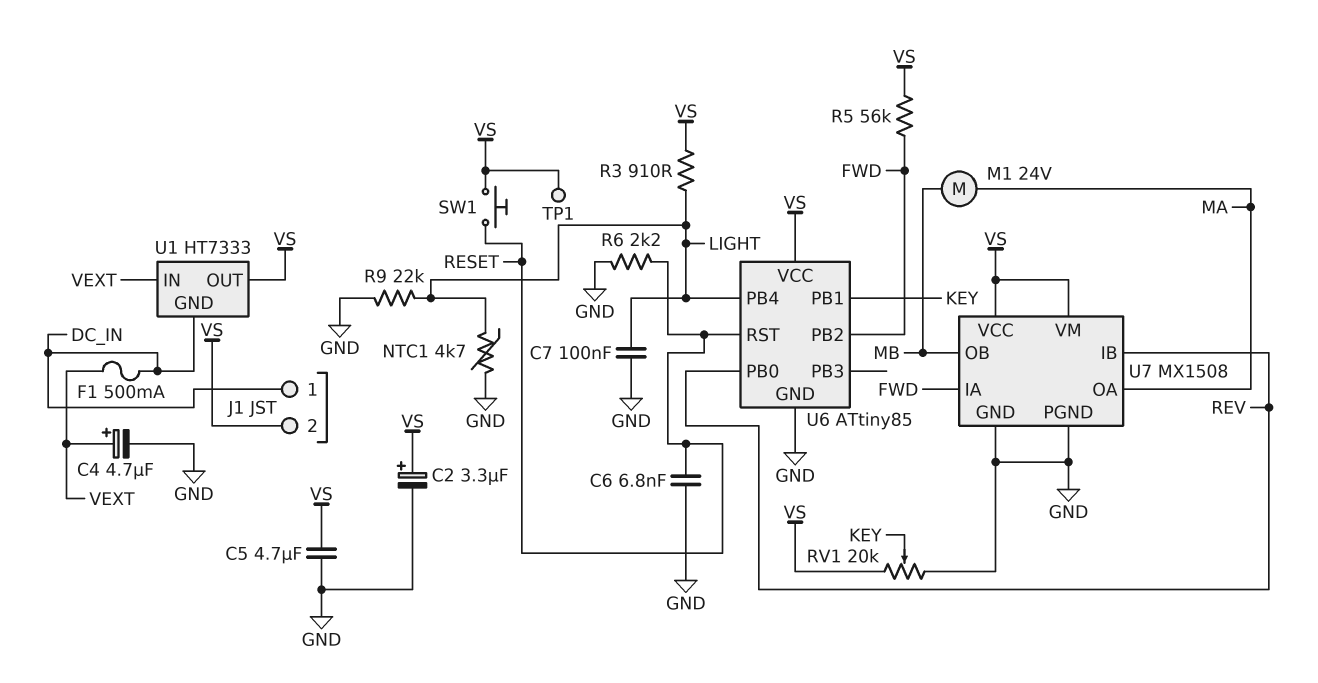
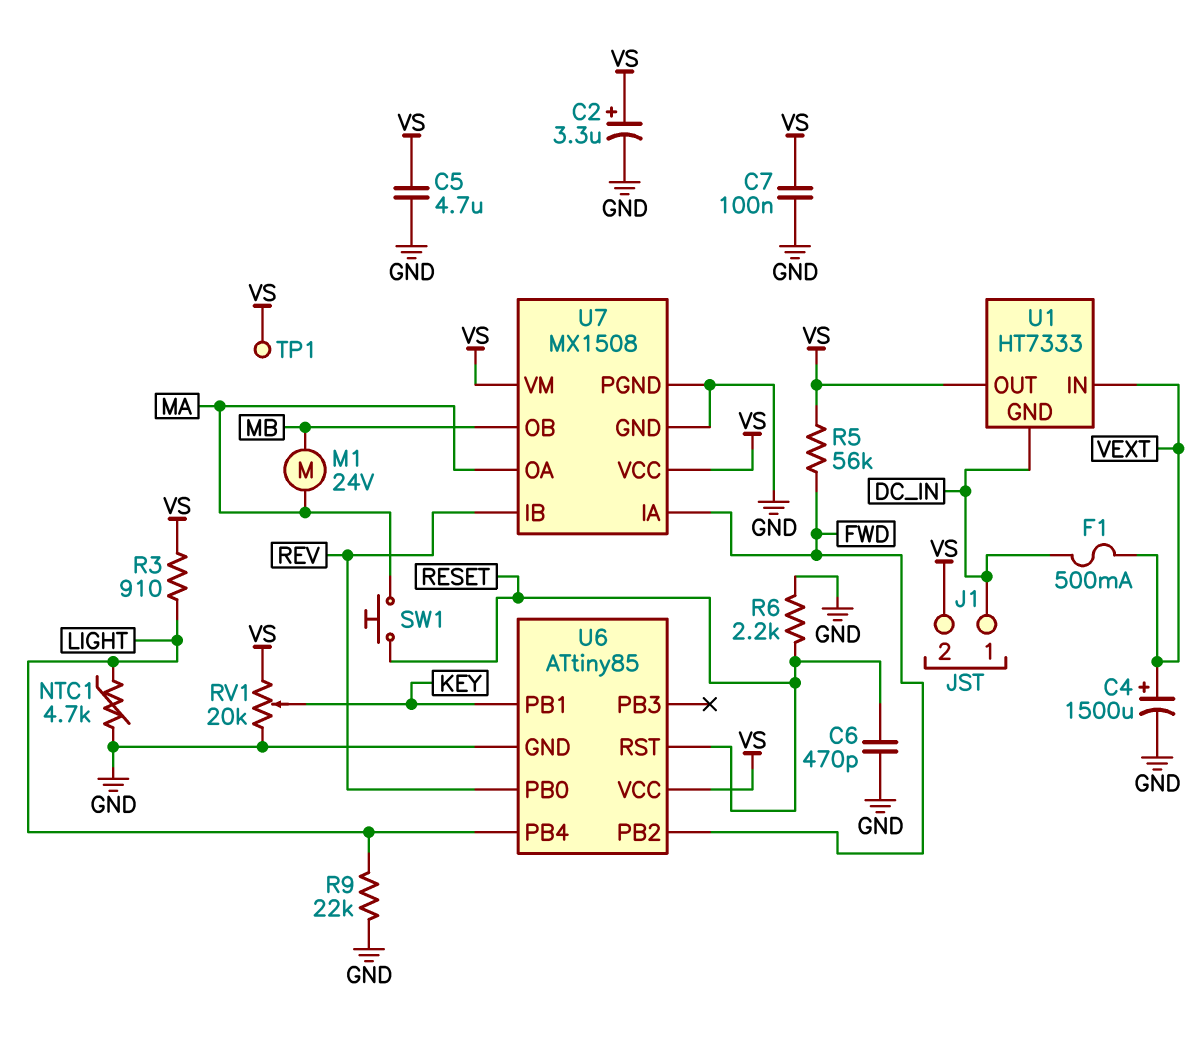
C4: 4.7uF (plus VEXT, minus GND) -> 1500uF (plus VEXT, minus GND)
C6: 6.8nF (GND, RESET) -> 470pF (GND, RESET)
C7: 100nF (GND, LIGHT) -> 100nF (GND, VS)
SW1: button (RESET, VS) -> button (MA, RESET)

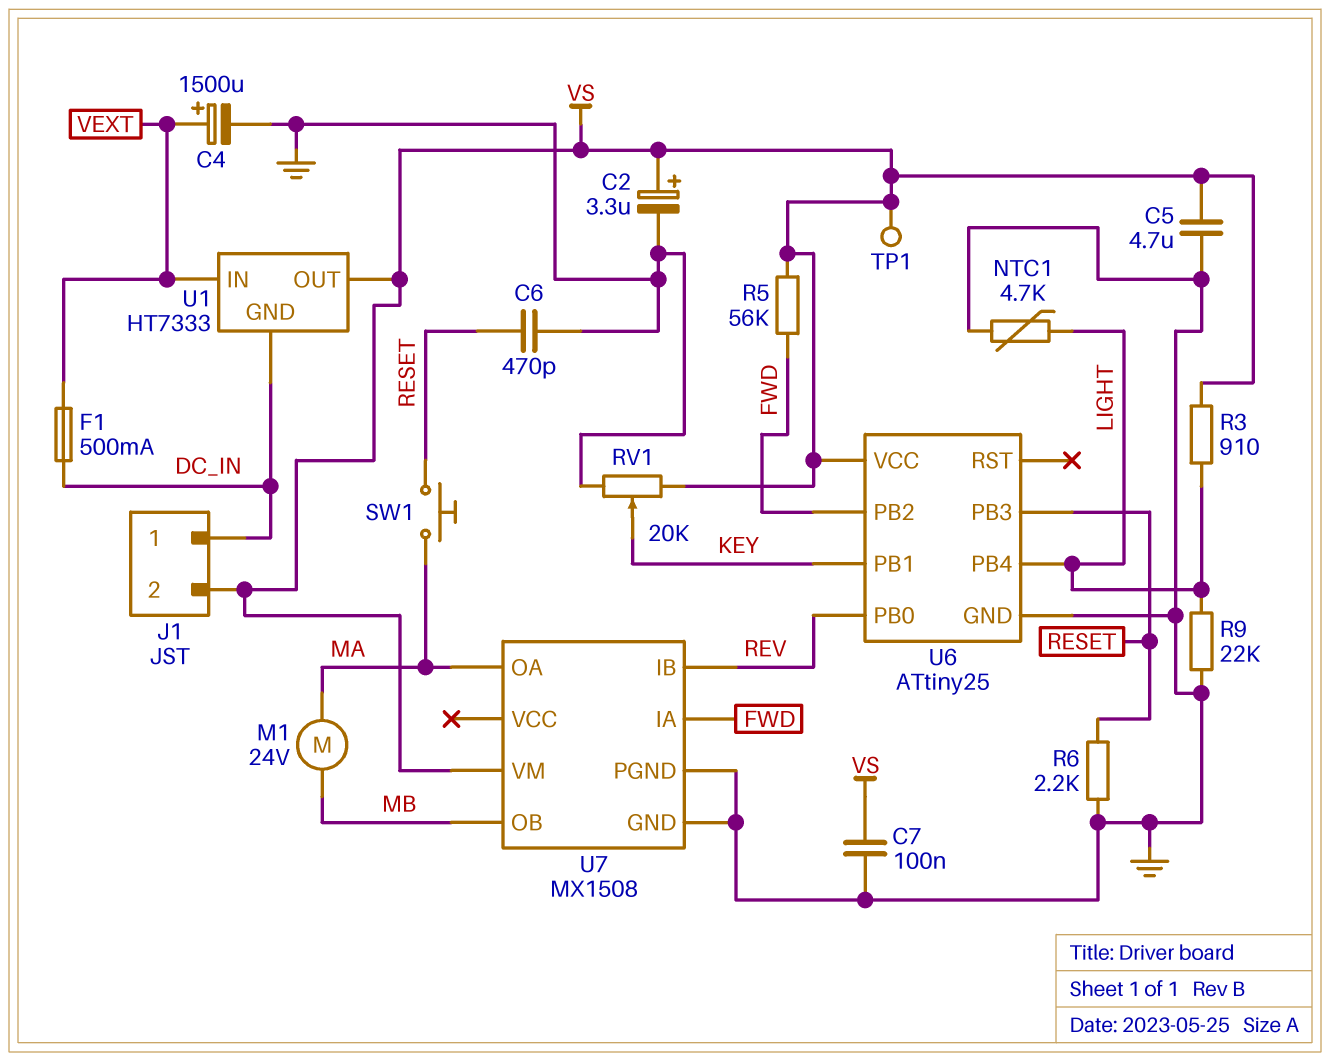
U6: ATtiny85 -> ATtiny25
U6 pin PB3: none -> RESET
U6 pin RST: RESET -> none
U7 pin VCC: VS -> none

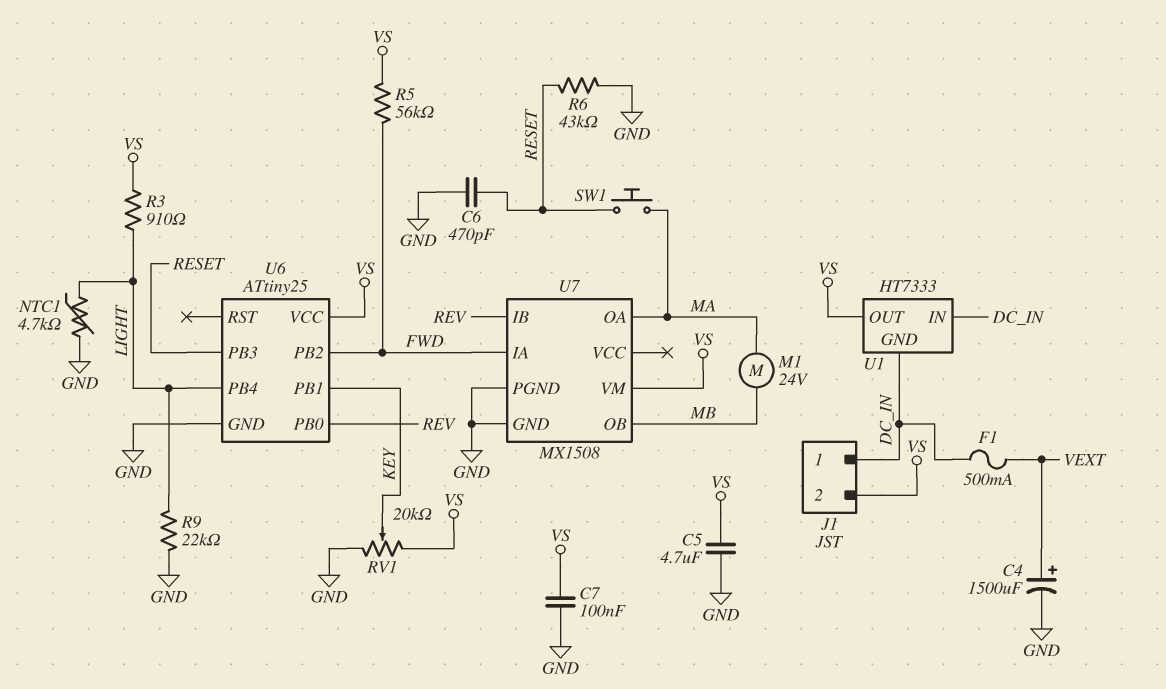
C2: 3.3uF (plus VS, minus GND) -> none
R6: 2.2k (GND, RESET) -> 43k (GND, RESET)
TP1: test point (VS) -> none
U1 pin IN: VEXT -> DC_IN

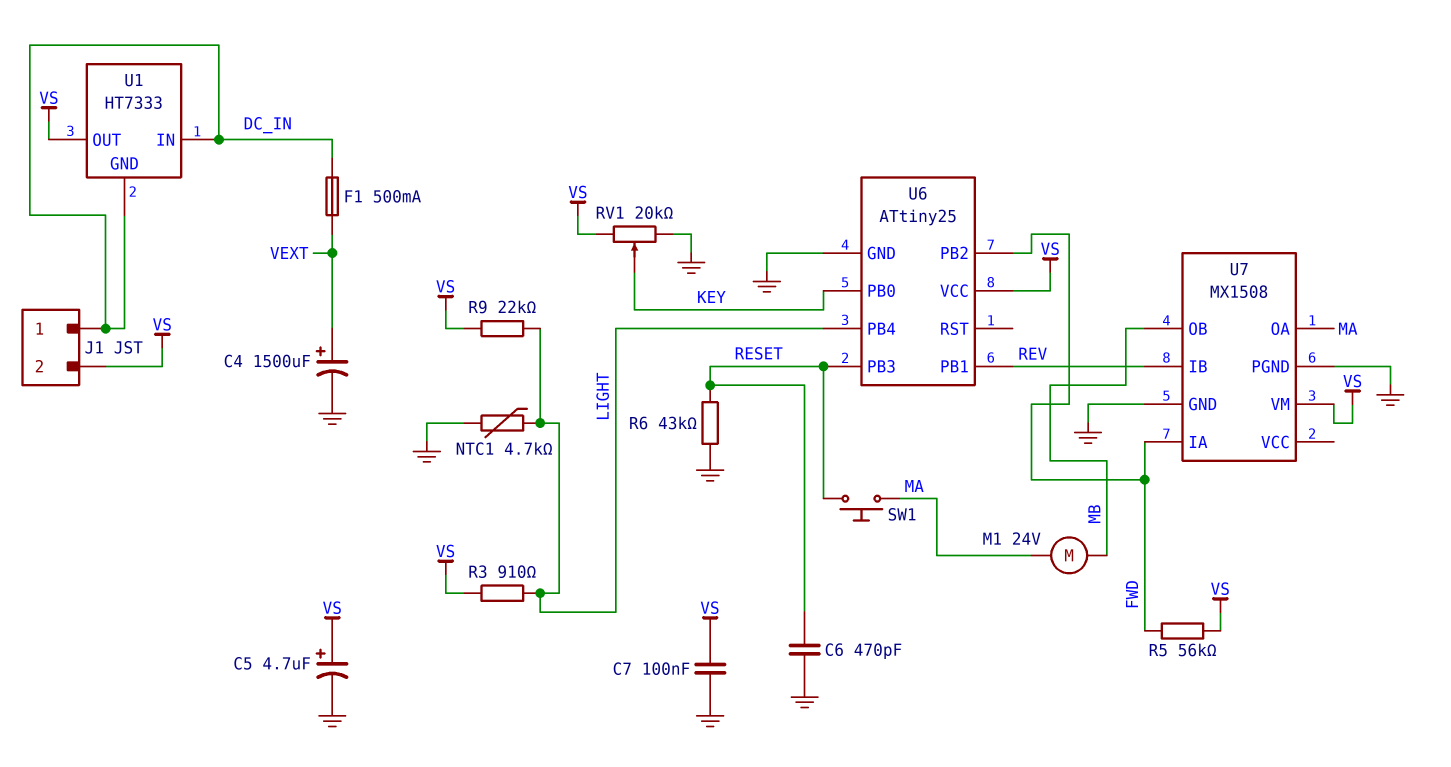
C5: 4.7uF (GND, VS) -> 4.7uF (plus VS, minus GND)
R9: 22k (GND, LIGHT) -> 22k (LIGHT, VS)
U6 pin PB0: REV -> KEY
U6 pin PB1: KEY -> REV

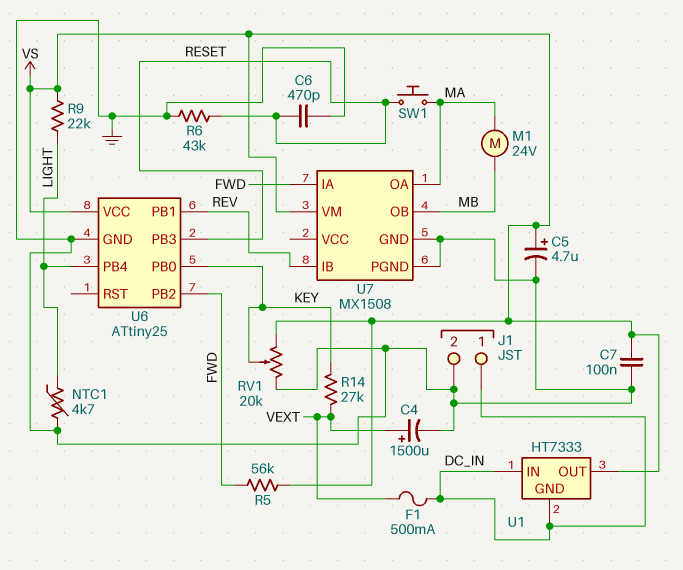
J1 pin 2: VS -> GND
R3: 910 (LIGHT, VS) -> none
R14: none -> 27k (KEY, VEXT)

